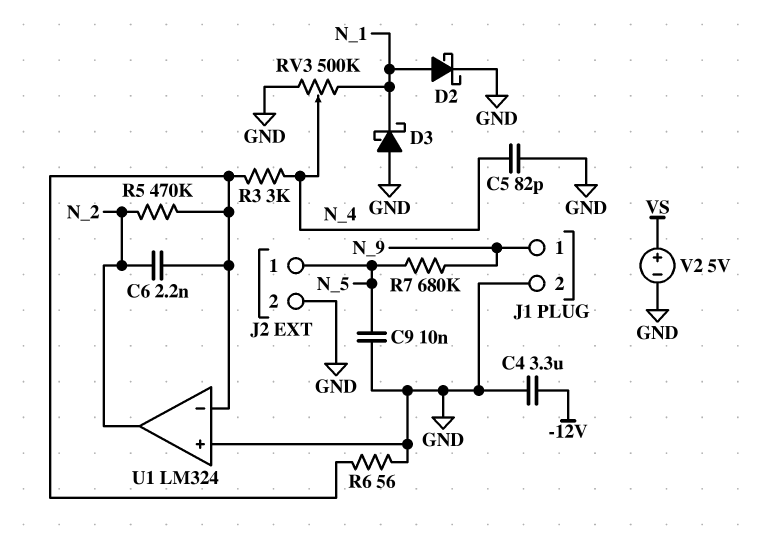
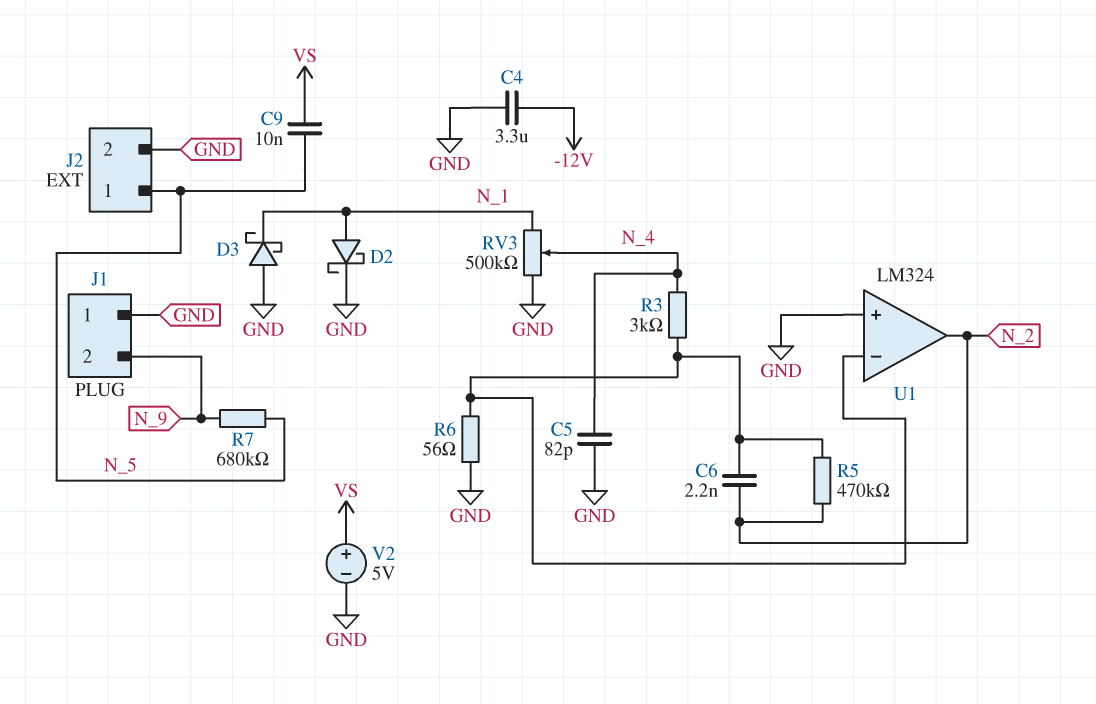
C9: 10nF (GND, N_5) -> 10nF (N_5, VS)
J1 pin 1: N_9 -> GND
J1 pin 2: GND -> N_9

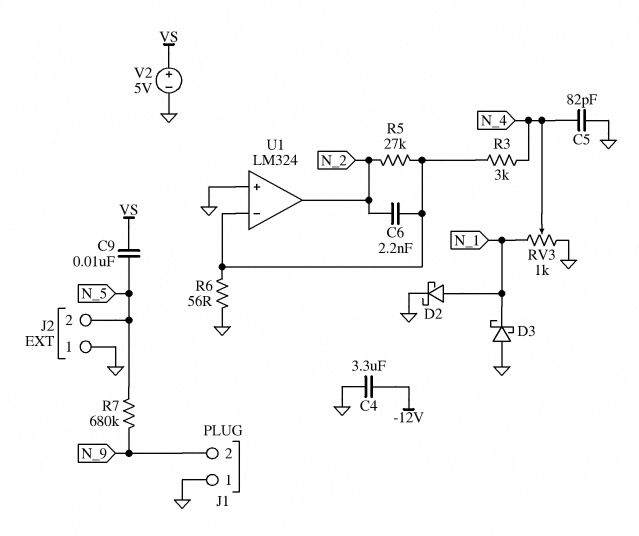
J2 pin 1: N_5 -> GND
J2 pin 2: GND -> N_5
R5: 470k (N_2, U1/in-) -> 27k (N_2, U1/in-)
RV3: 500k (GND, N_1, wiper N_4) -> 1k (GND, N_1, wiper N_4)

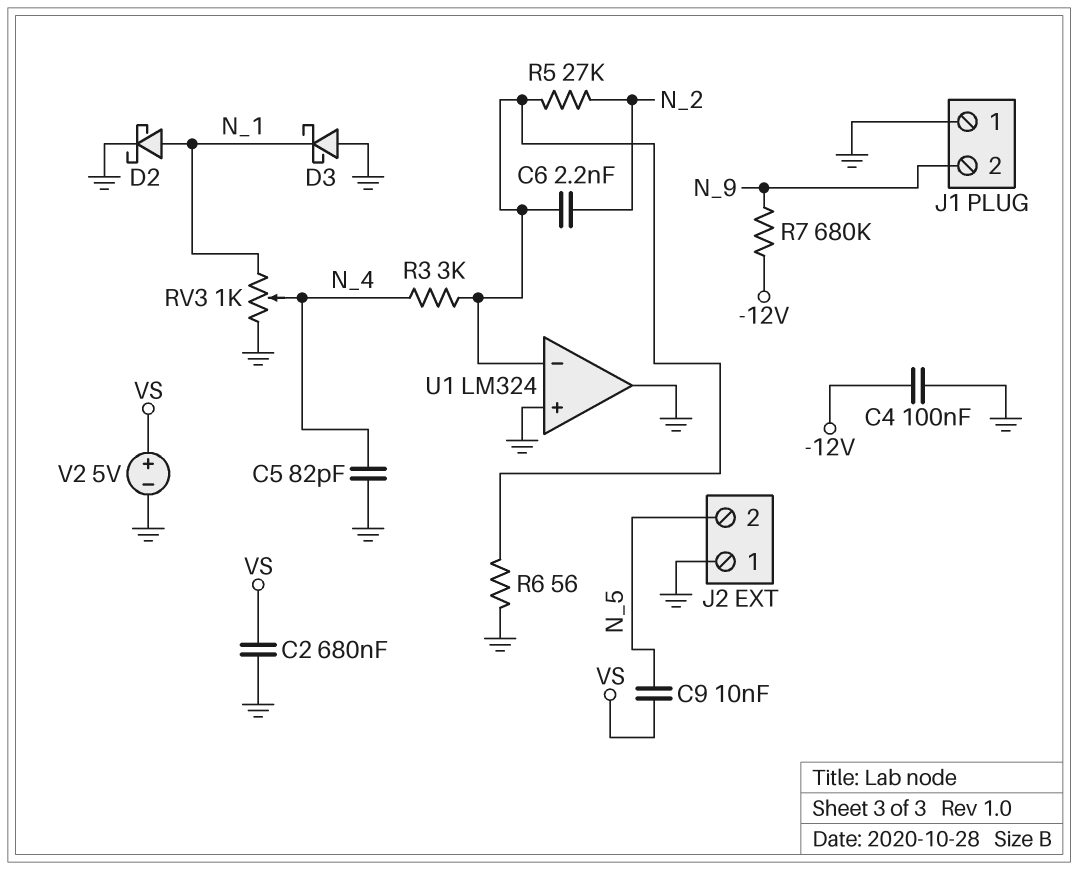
C2: none -> 680nF (GND, VS)
C4: 3.3uF (-12V, GND) -> 100nF (-12V, GND)
R7: 680k (N_5, N_9) -> 680k (-12V, N_9)
U1 pin out: N_2 -> GND

